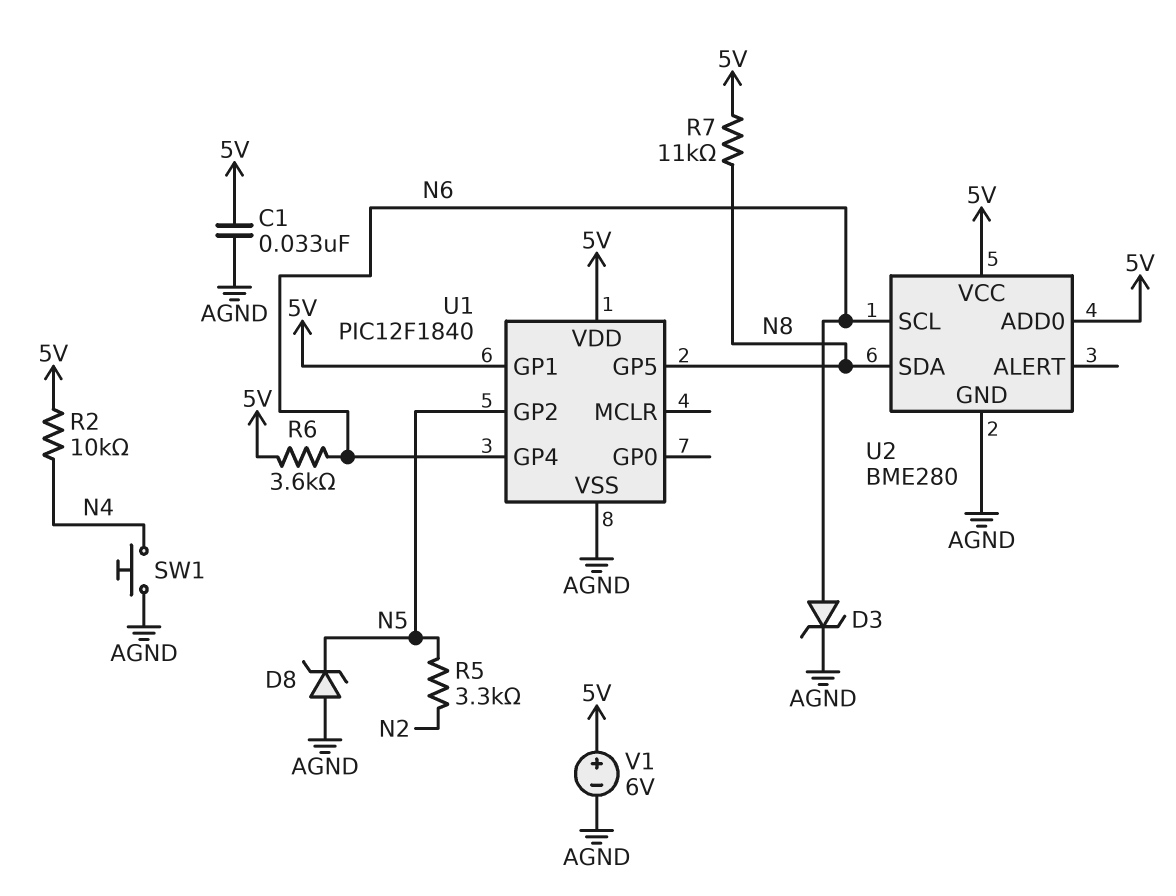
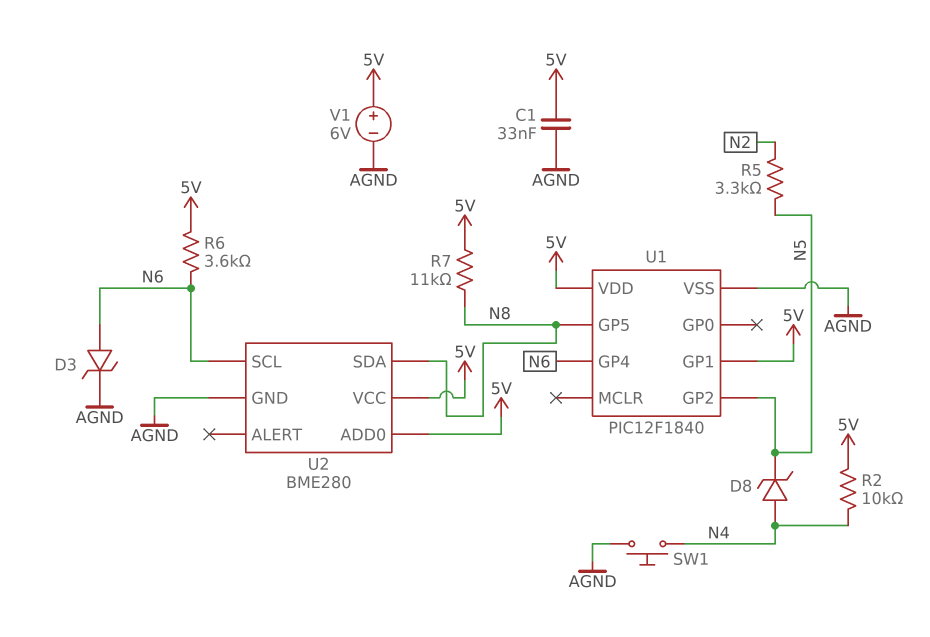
D8: zener (A AGND, K N5) -> zener (A N4, K N5)

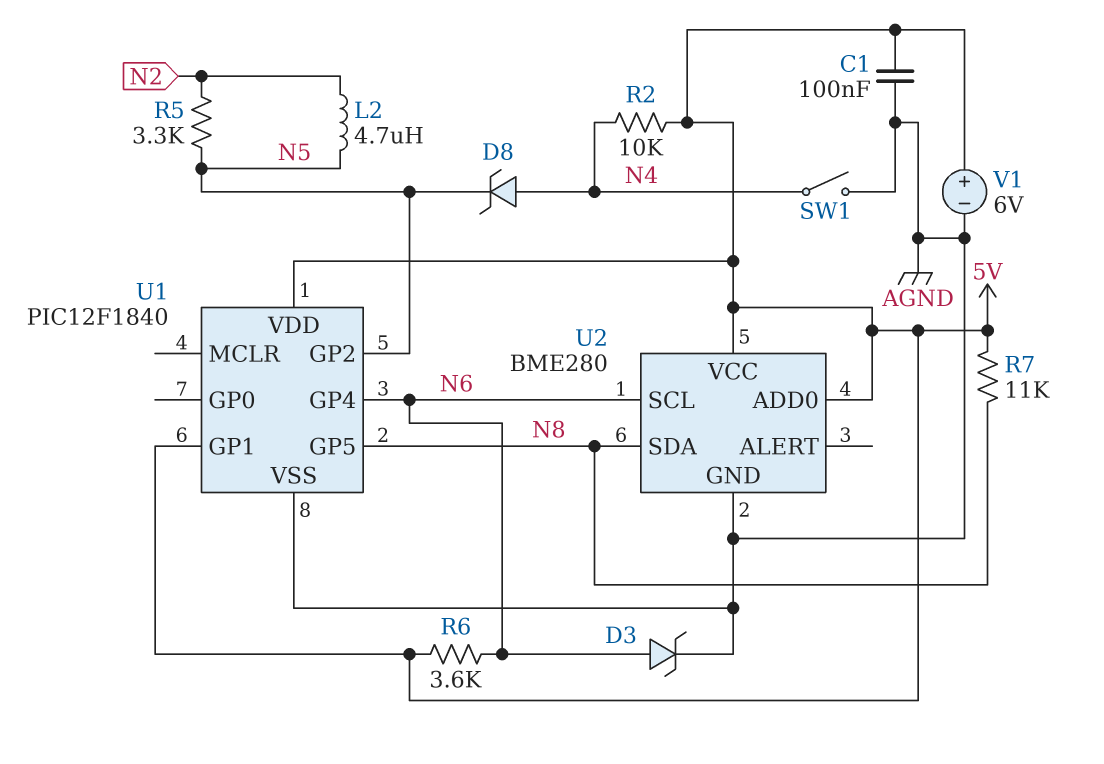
C1: 33nF (5V, AGND) -> 100nF (5V, AGND)
L2: none -> 4.7uH (N2, N5)
SW1: button (AGND, N4) -> switch (AGND, N4)

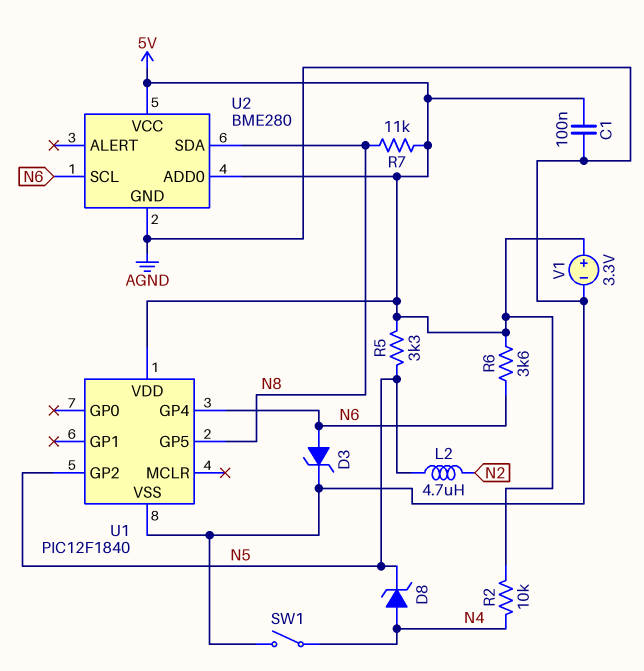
R5: 3.3k (N2, N5) -> 3.3k (5V, N5)
U1 pin GP1: 5V -> none
V1: 6V (plus 5V, minus AGND) -> 3.3V (plus 5V, minus AGND)

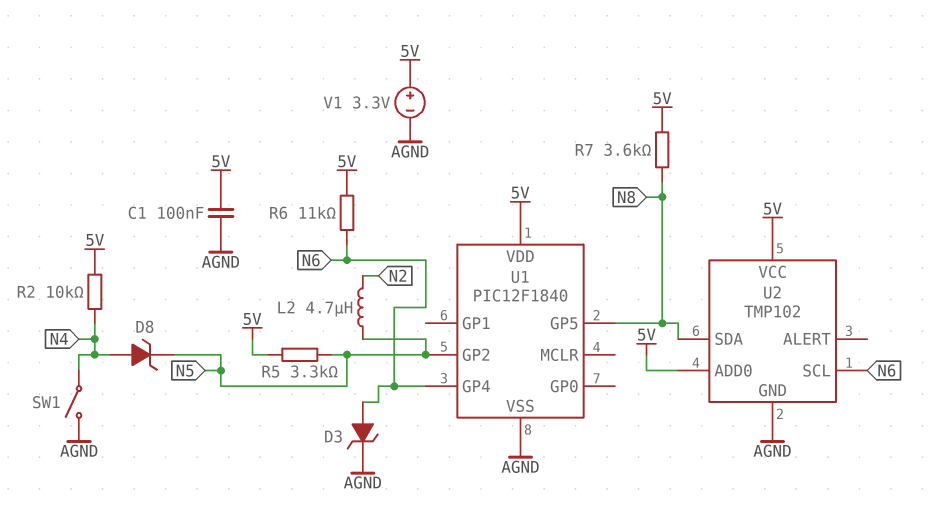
R6: 3.6k (5V, N6) -> 11k (5V, N6)
R7: 11k (5V, N8) -> 3.6k (5V, N8)
U2: BME280 -> TMP102

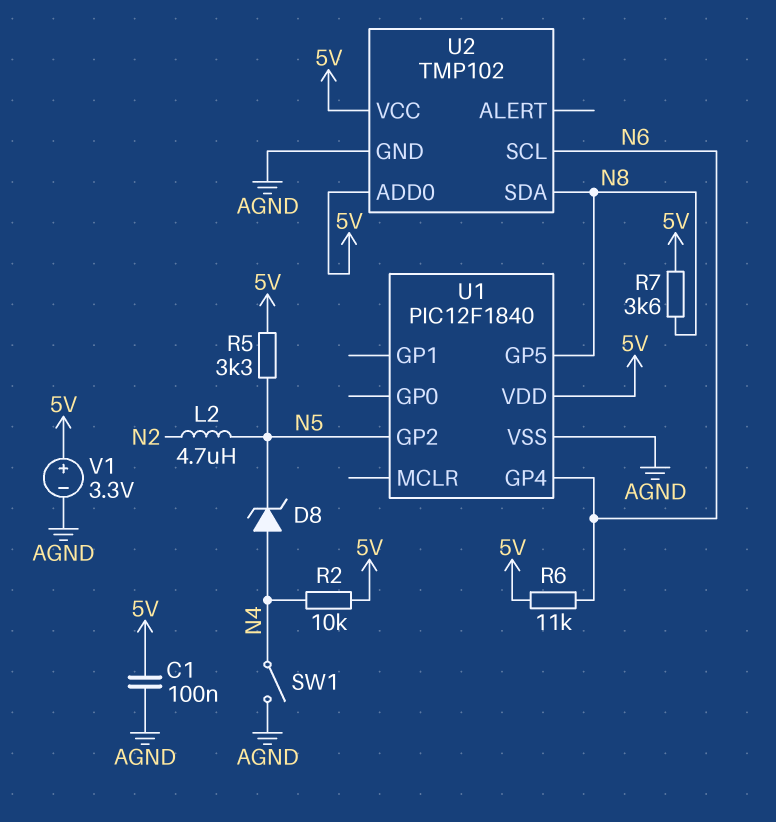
D3: zener (A N6, K AGND) -> none

